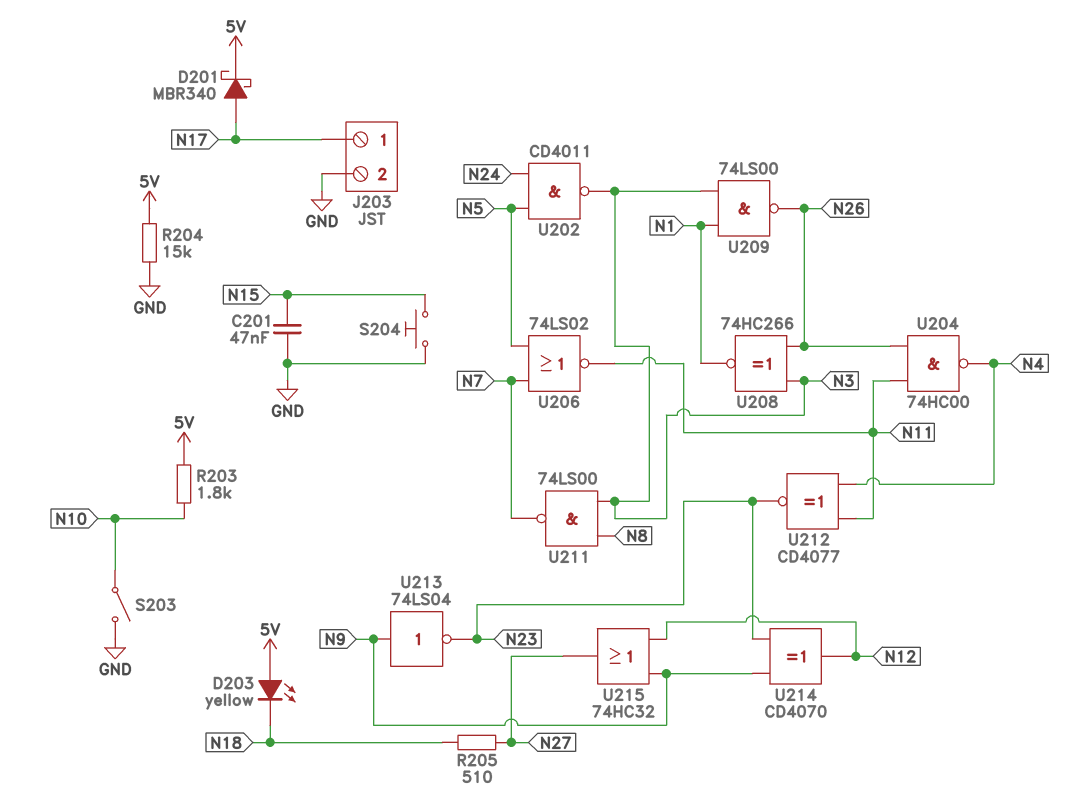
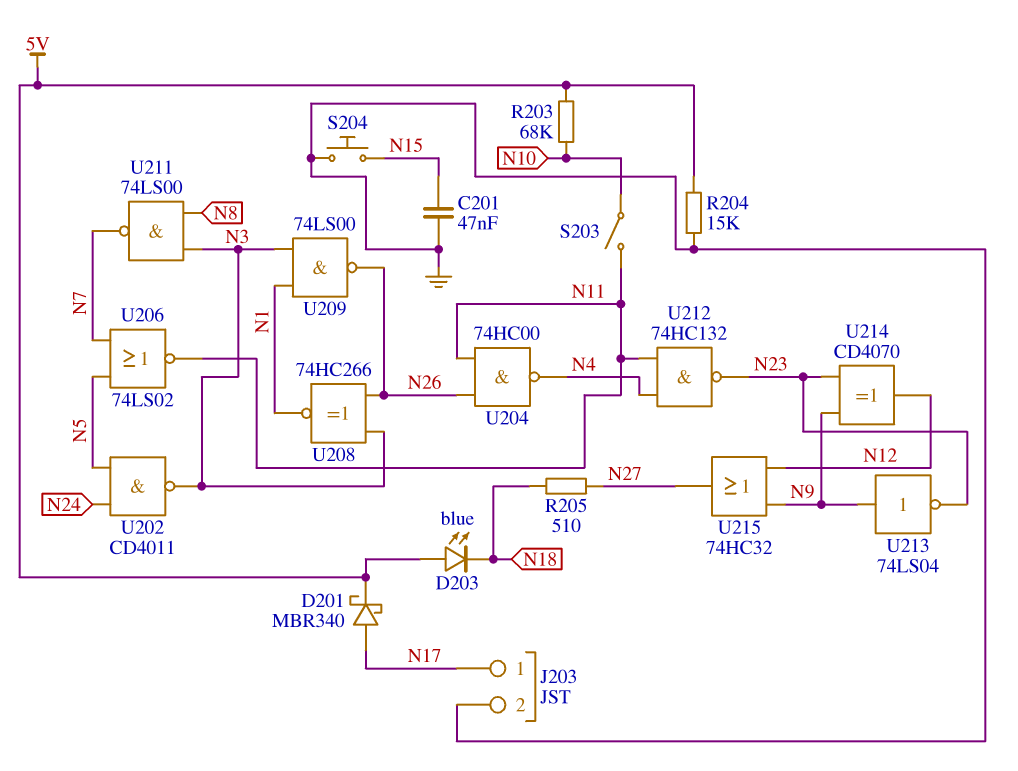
D203: LED yellow (A 5V, K N18) -> LED blue (A 5V, K N18)
R203: 1.8k (5V, N10) -> 68k (5V, N10)
S203: switch (GND, N10) -> switch (N10, N11)
U212: XNOR CD4077 (in N4, in N11, out N23) -> NAND 74HC132 (in N4, in N11, out N23)

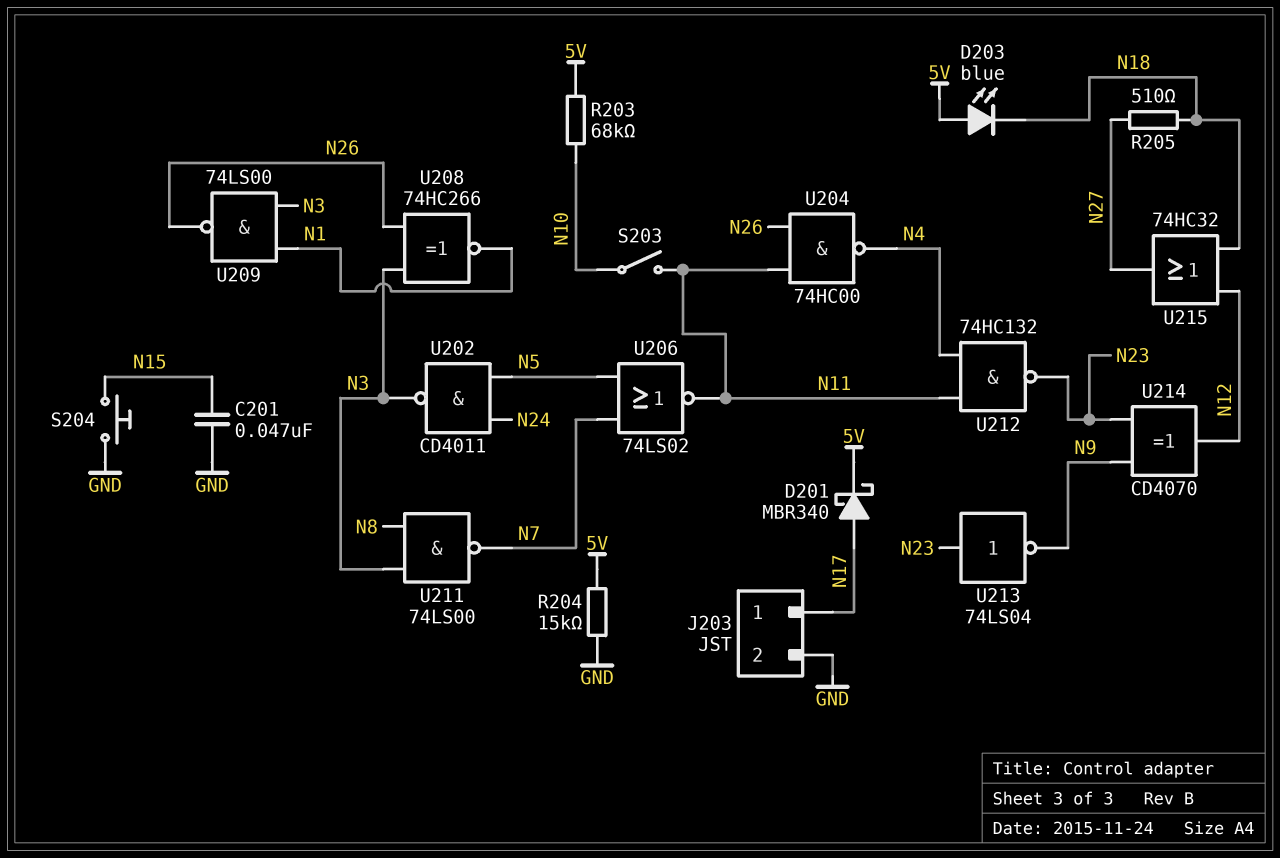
U213: NOT 74LS04 (in N9, out N23) -> NOT 74LS04 (in N23, out N9)
U215: OR 74HC32 (in N9, in N12, out N27) -> OR 74HC32 (in N12, in N18, out N27)

